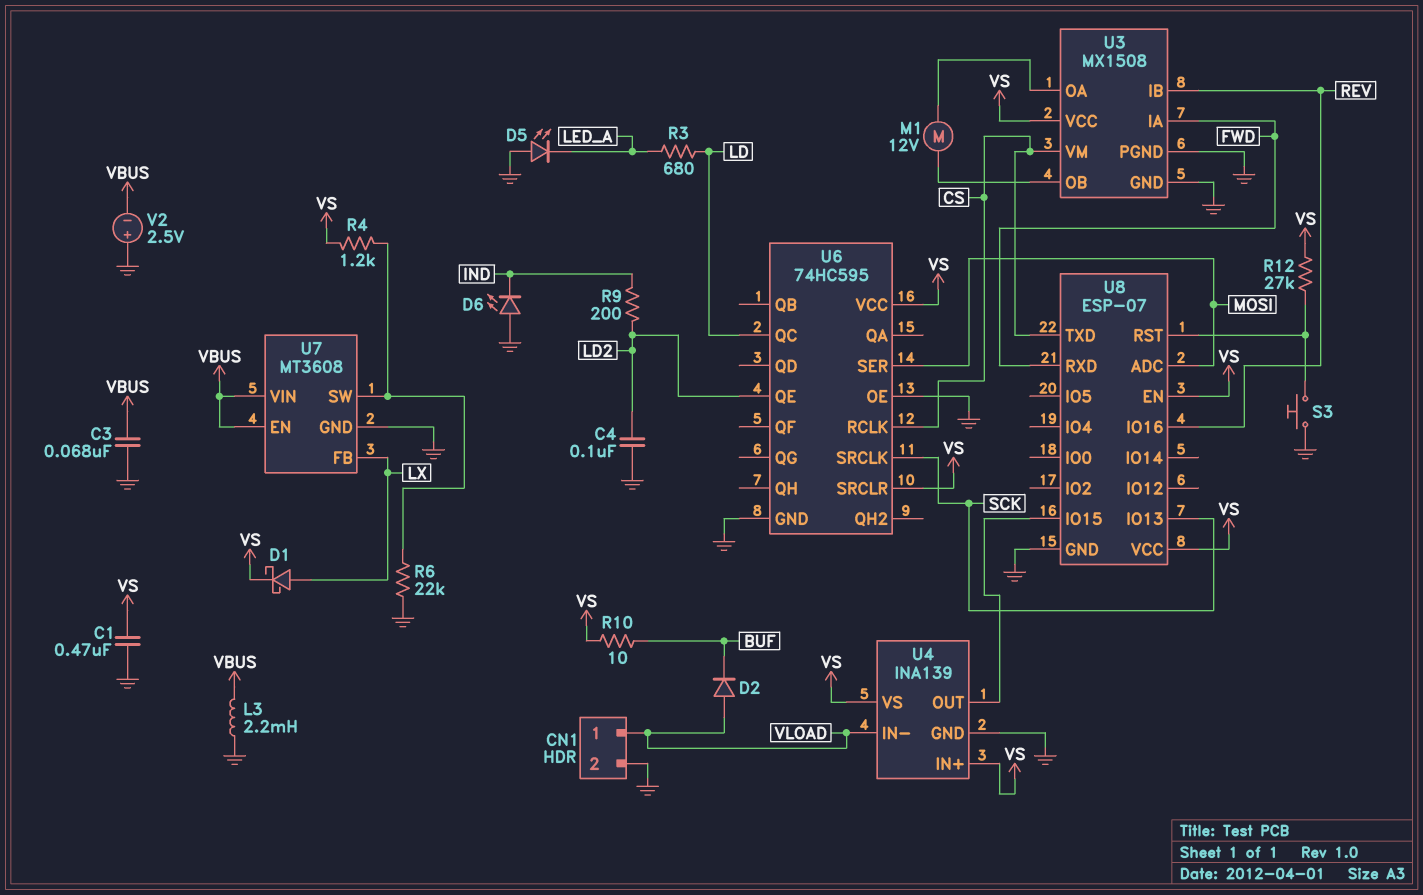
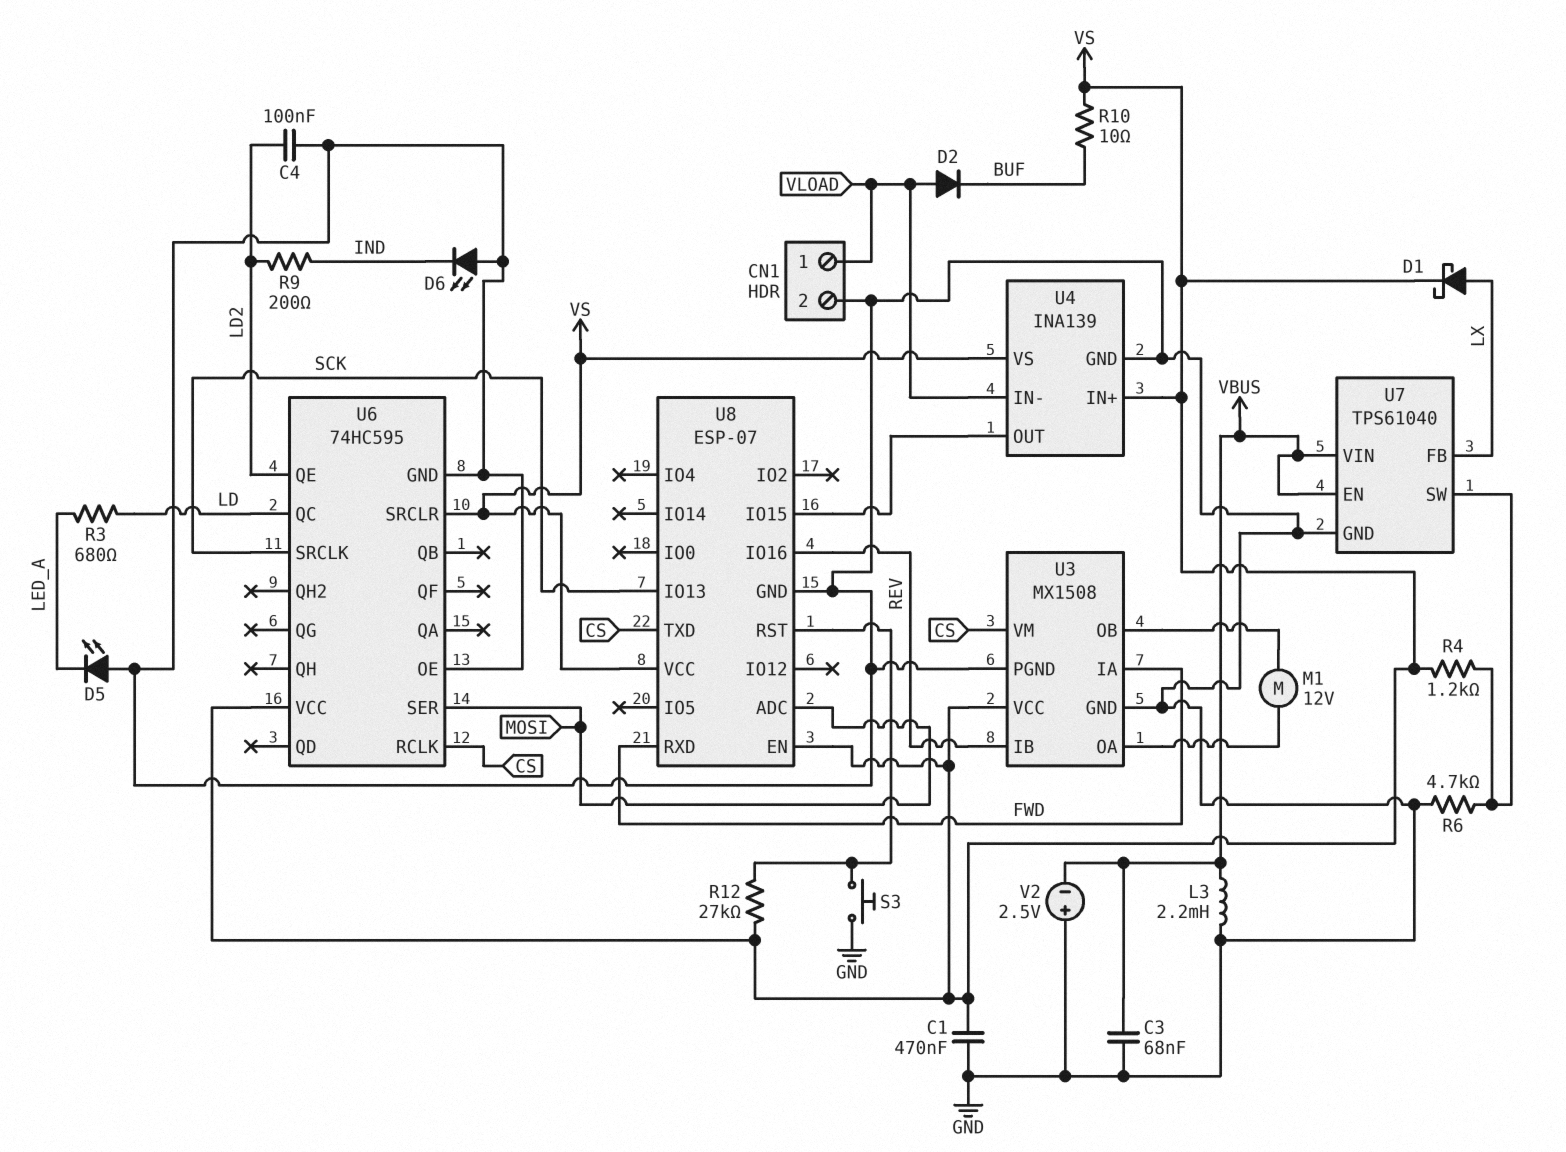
R6: 22k (GND, U7/SW) -> 4.7k (GND, U7/SW)
U7: MT3608 -> TPS61040

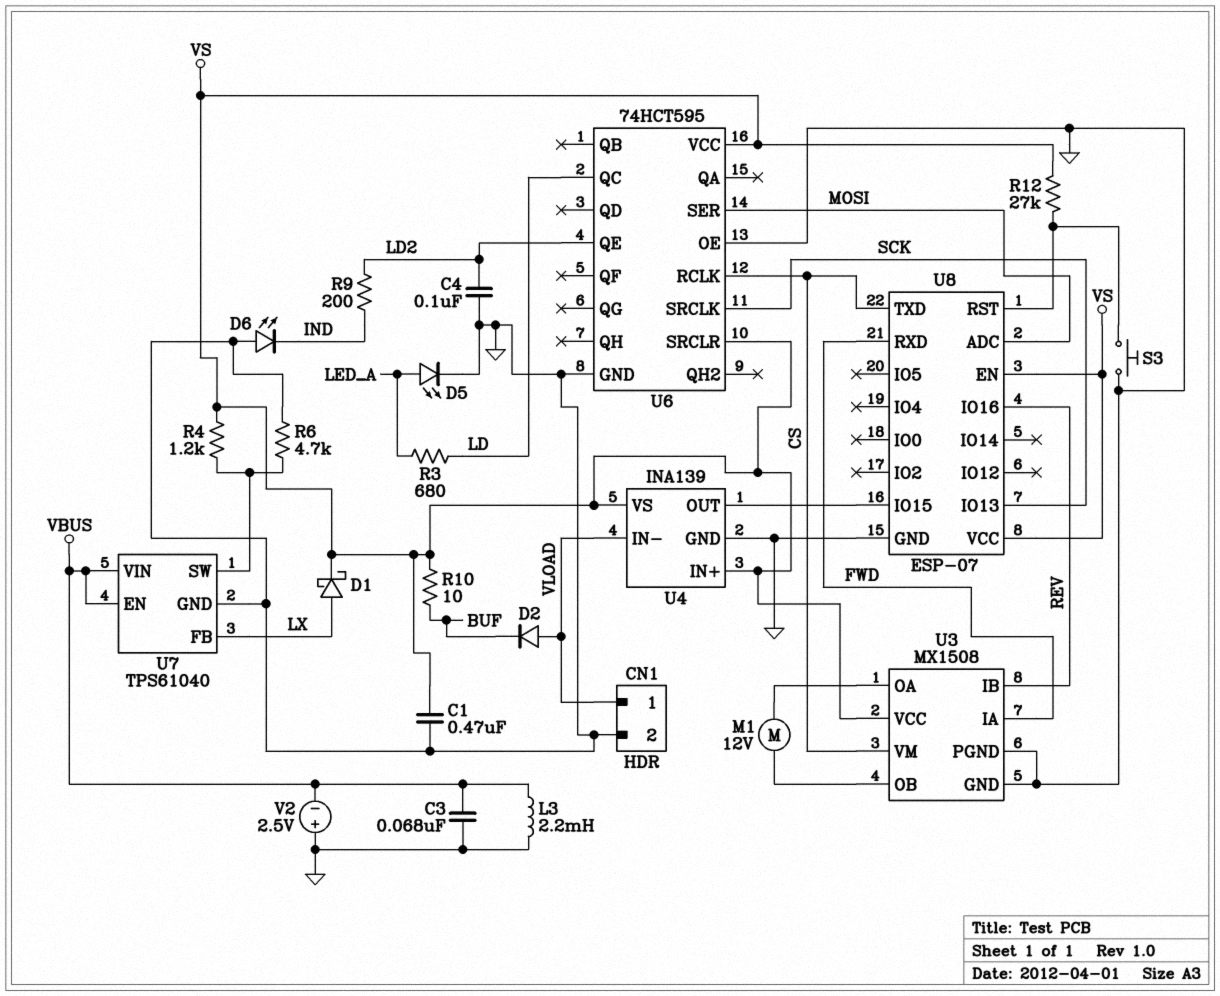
D5: LED (A GND, K LED_A) -> LED (A LED_A, K GND)
U6: 74HC595 -> 74HCT595

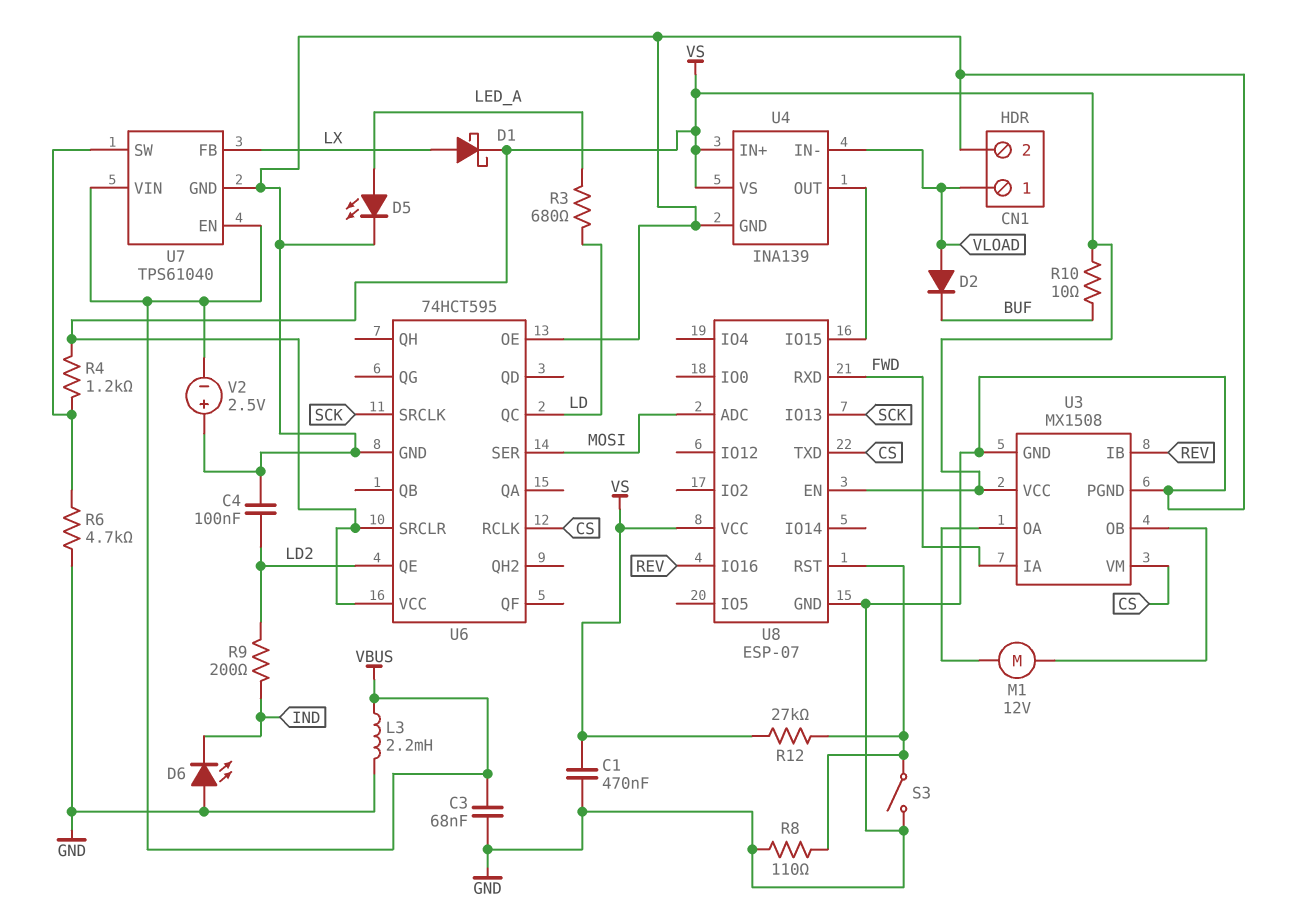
R8: none -> 110 (GND, U8/RST)
S3: button (GND, U8/RST) -> switch (GND, U8/RST)

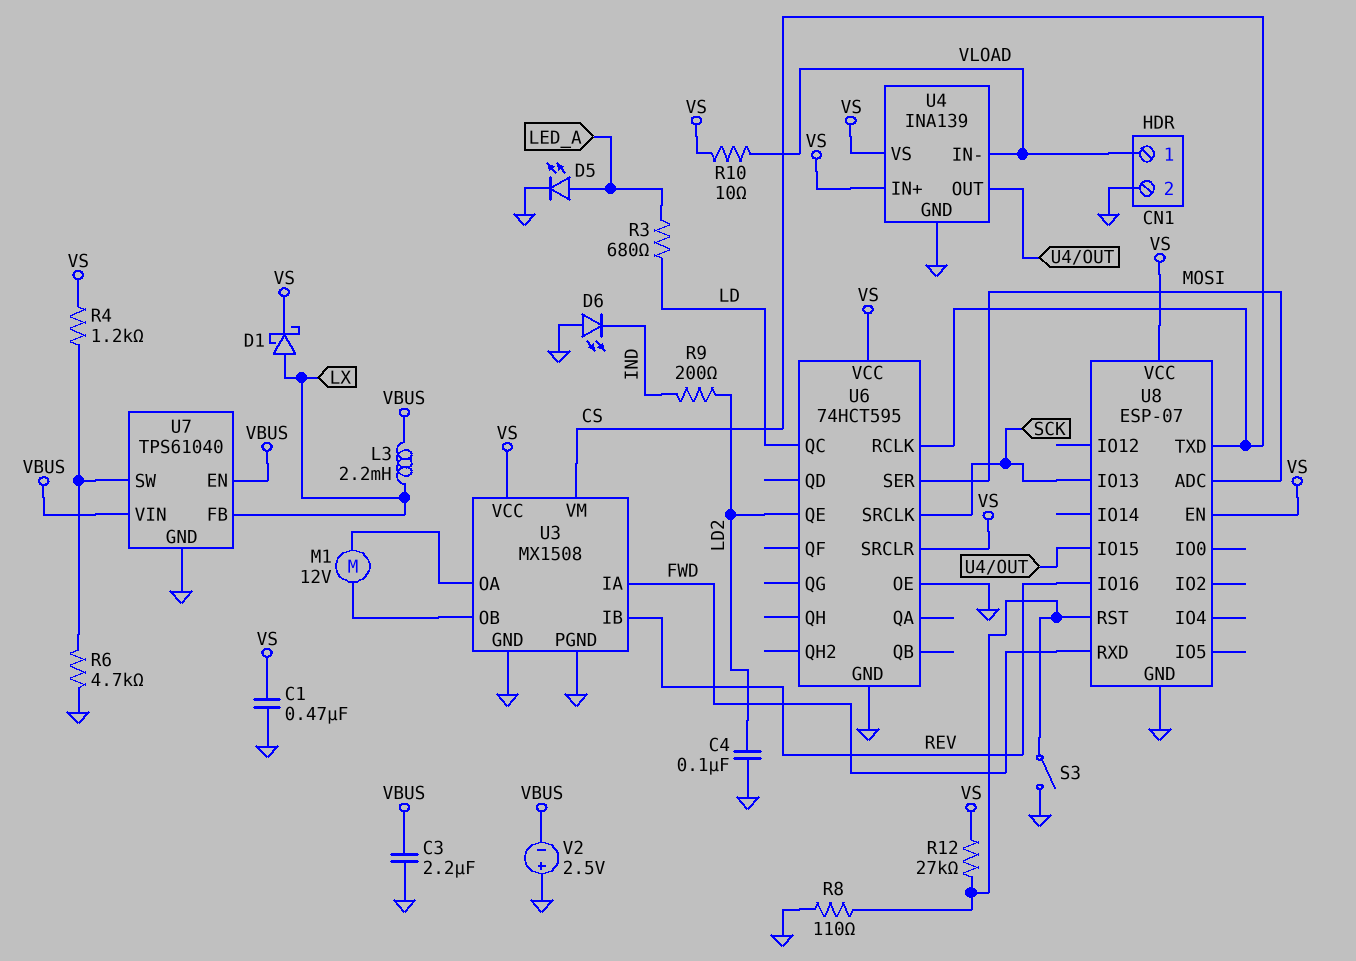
C3: 68nF (GND, VBUS) -> 2.2uF (GND, VBUS)
D2: diode (A VLOAD, K BUF) -> none
L3: 2.2mH (GND, VBUS) -> 2.2mH (LX, VBUS)
R10: 10 (BUF, VS) -> 10 (VLOAD, VS)

